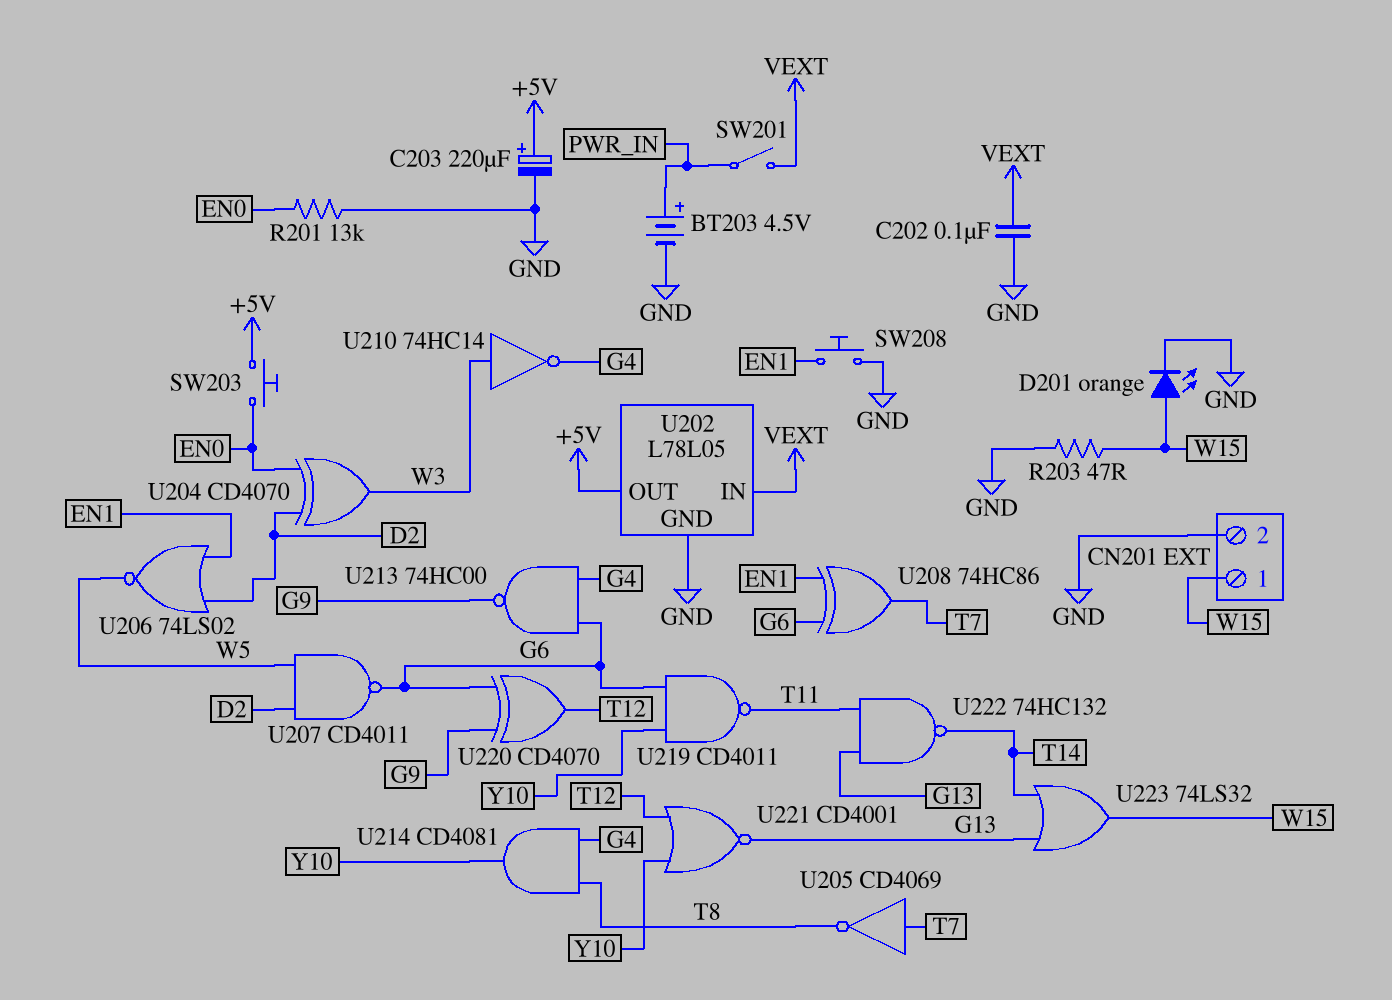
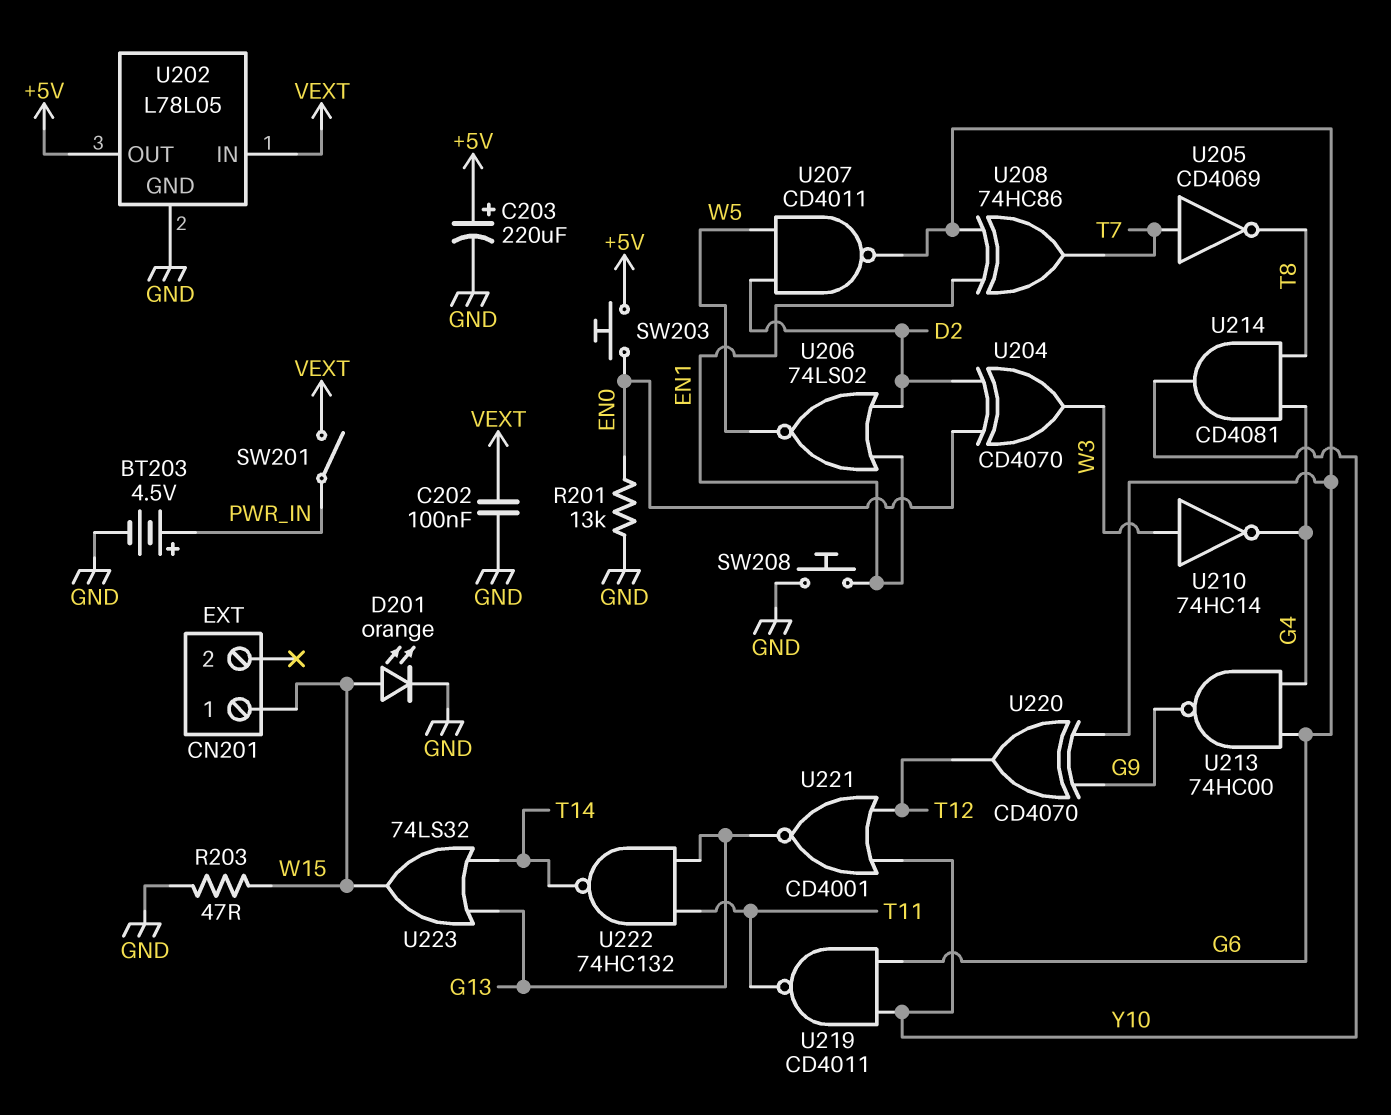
CN201 pin 2: GND -> none

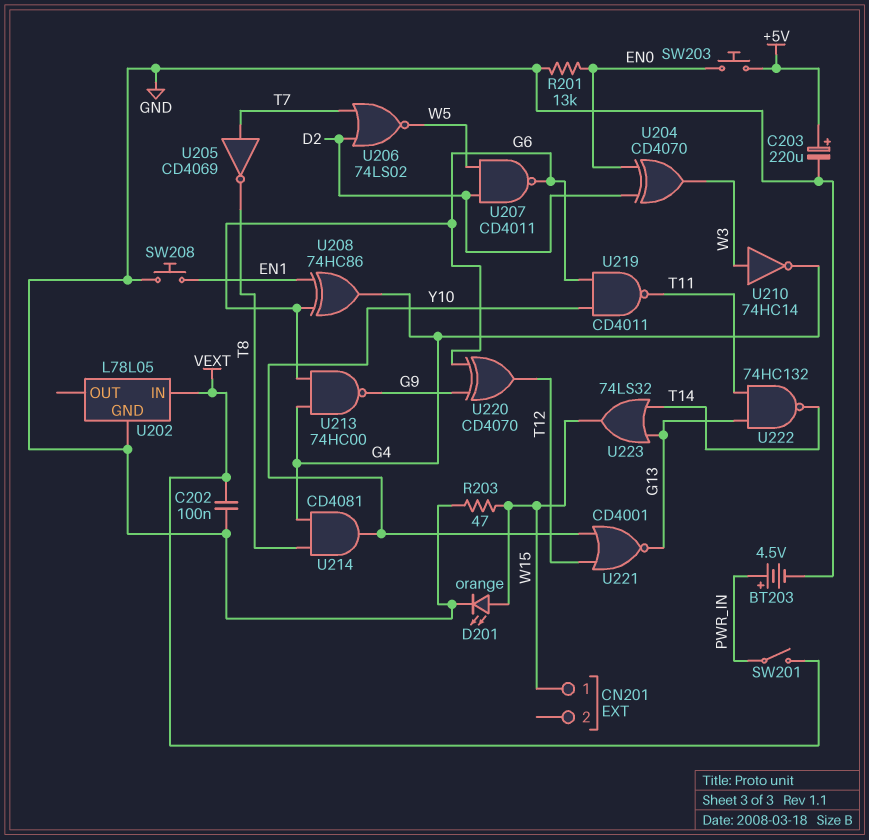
U202 pin OUT: +5V -> none
U206: NOR 74LS02 (in D2, in EN1, out W5) -> NOR 74LS02 (in D2, in T7, out W5)
U208: XOR 74HC86 (in EN1, in G6, out T7) -> XOR 74HC86 (in EN1, in G6, out G4)

